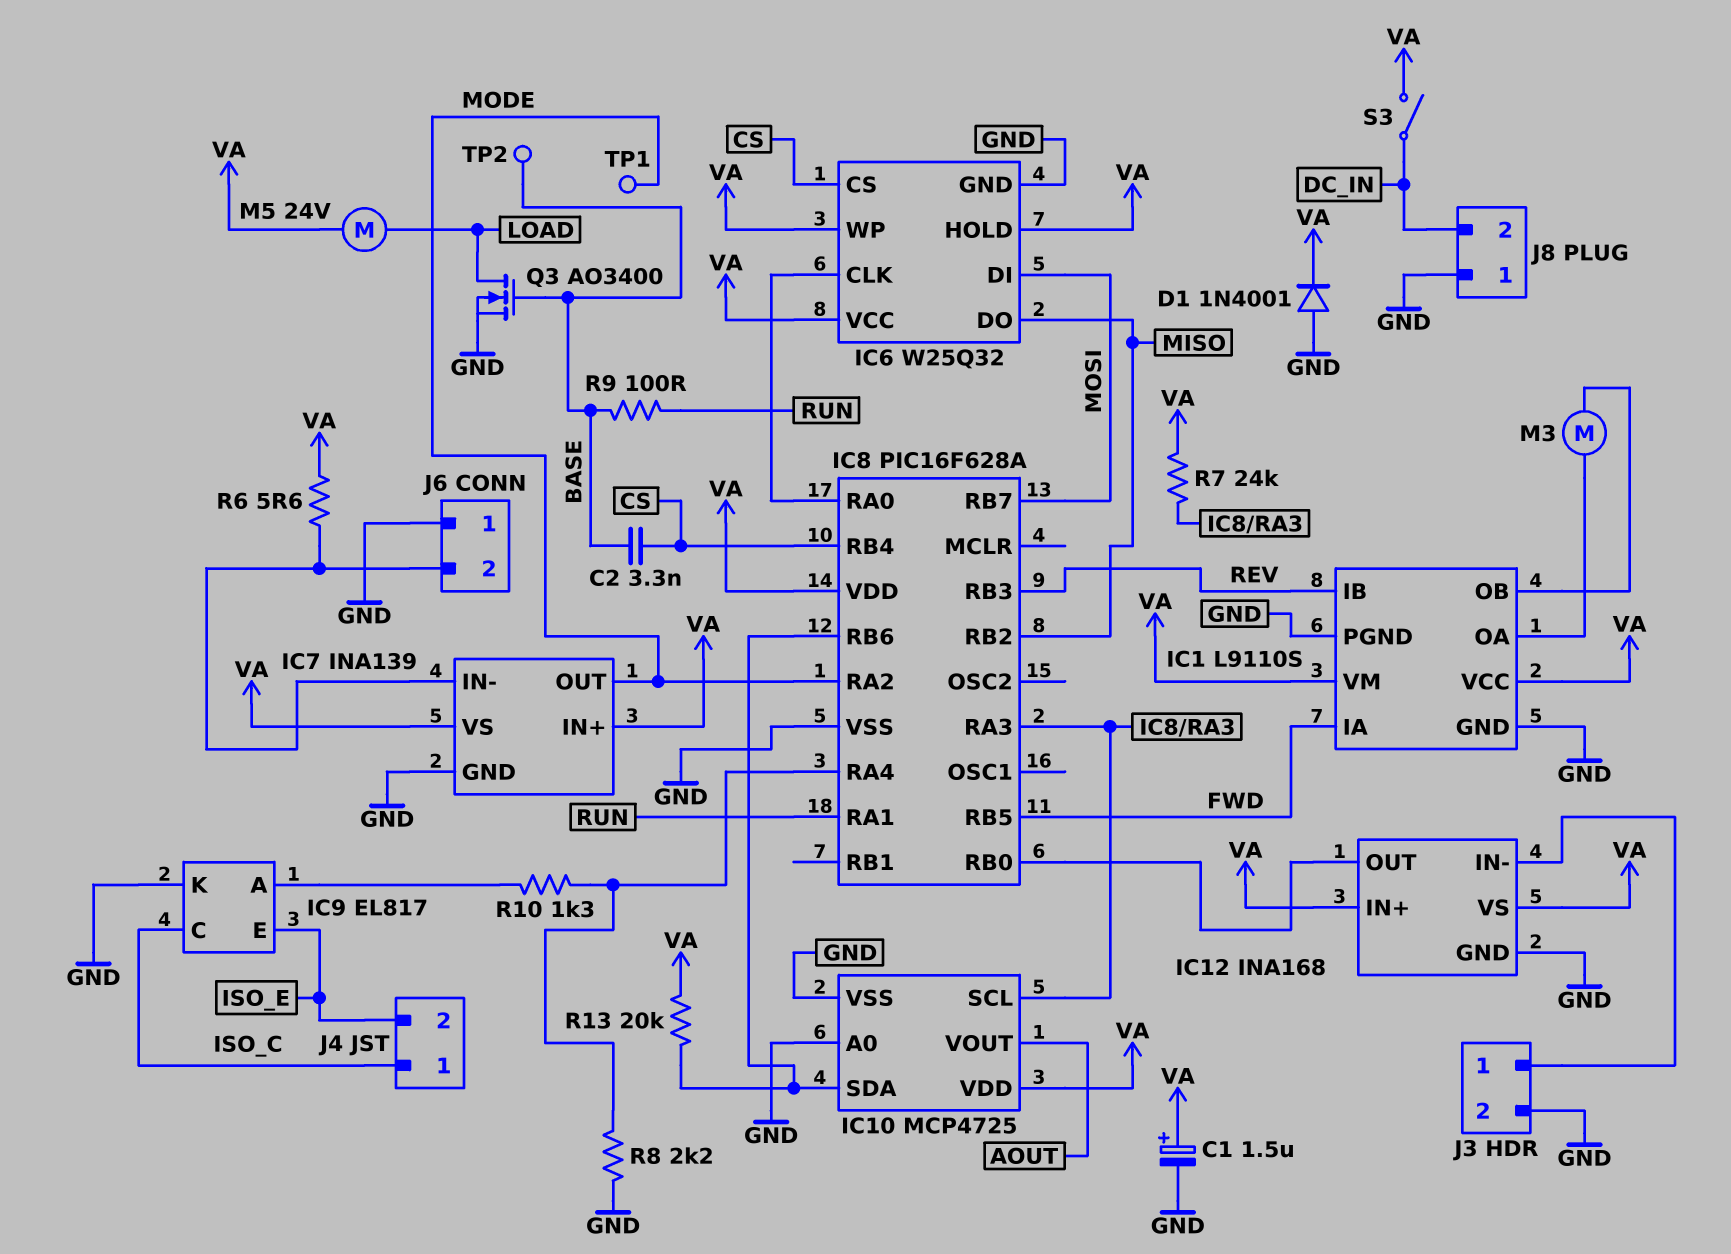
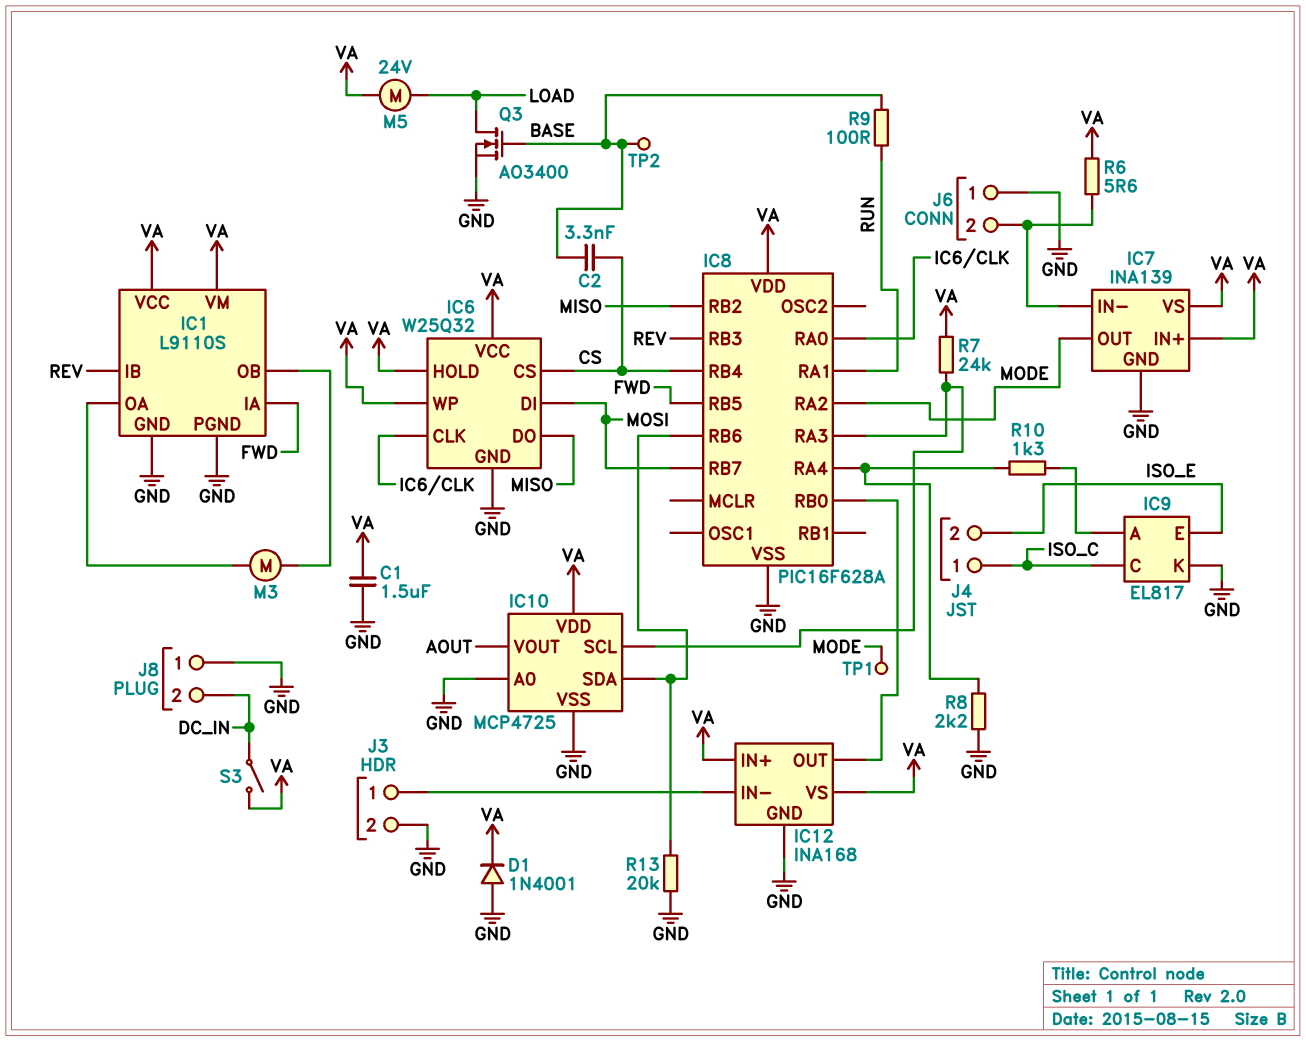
C1: 1.5uF (plus VA, minus GND) -> 1.5uF (GND, VA)
R13: 20k (IC8/RB6, VA) -> 20k (GND, IC8/RB6)

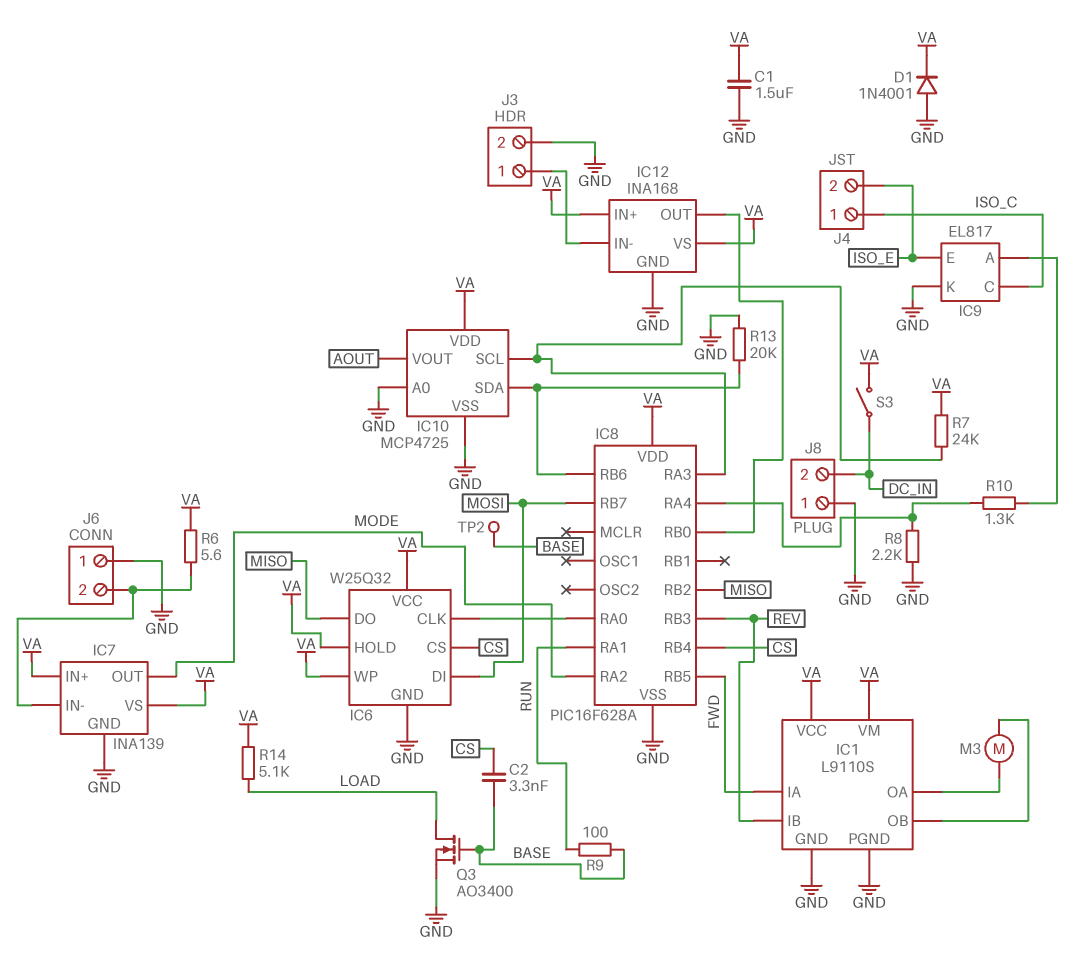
M5: motor 24V (LOAD, VA) -> none
R14: none -> 5.1k (LOAD, VA)
TP1: test point (MODE) -> none

